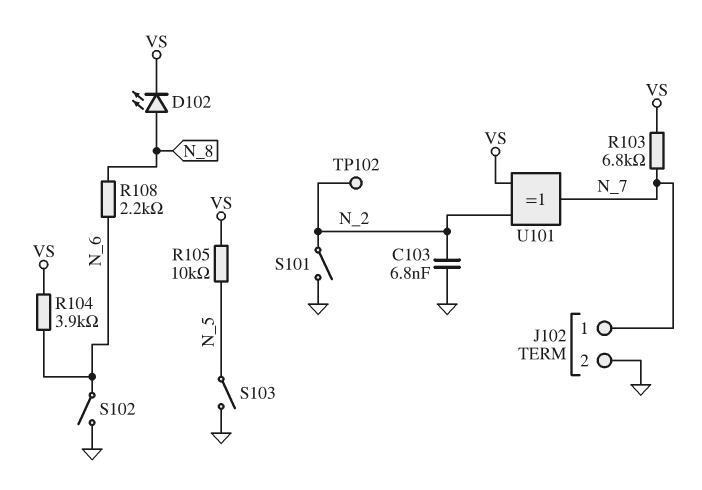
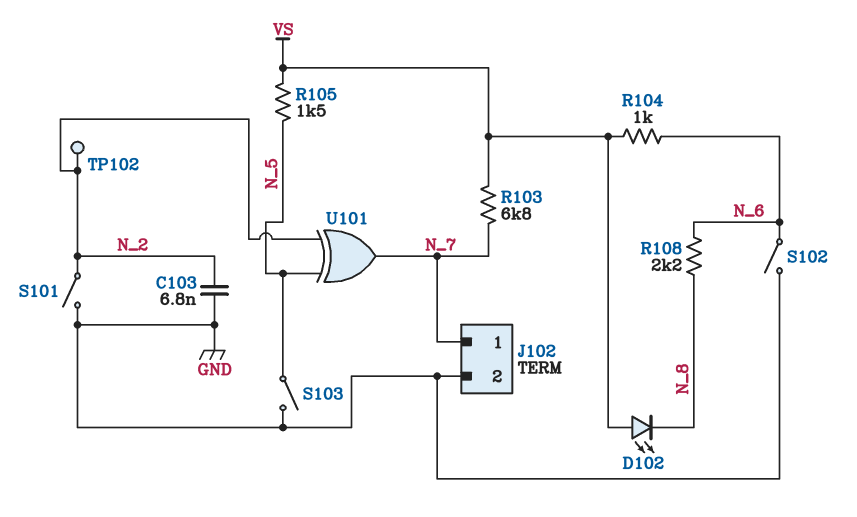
D102: LED (A N_8, K VS) -> LED (A VS, K N_8)
R104: 3.9k (N_6, VS) -> 1k (N_6, VS)
R105: 10k (N_5, VS) -> 1.5k (N_5, VS)
U101: XOR (in N_2, in VS, out N_7) -> XOR (in N_2, in N_5, out N_7)

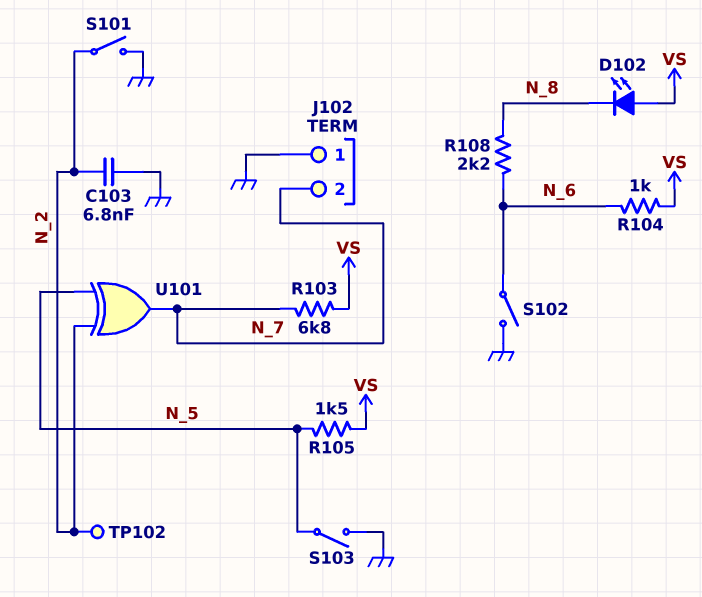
J102 pin 1: N_7 -> GND
J102 pin 2: GND -> N_7

